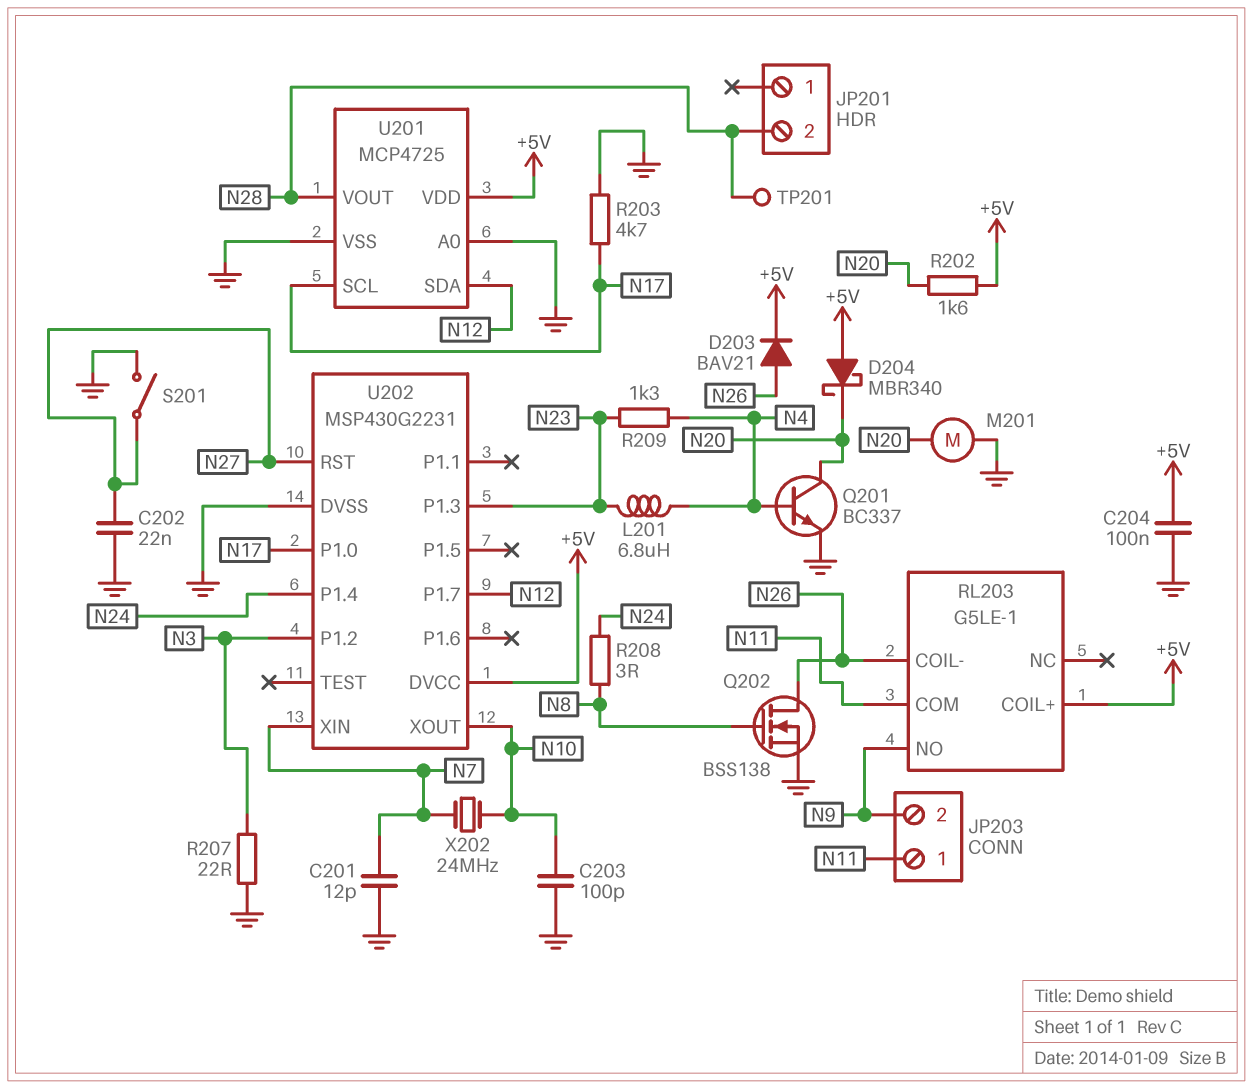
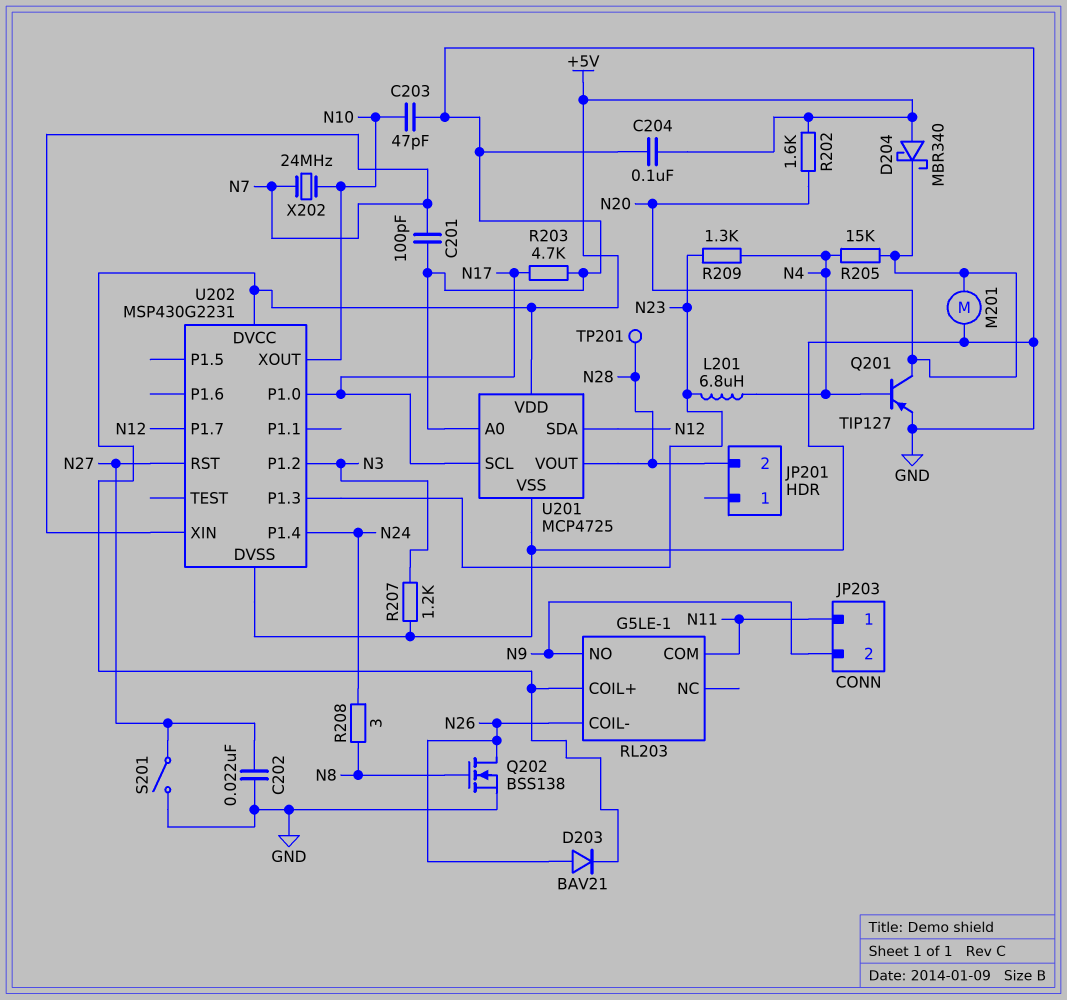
C201: 12pF (GND, N7) -> 100pF (GND, N7)
C203: 100pF (GND, N10) -> 47pF (GND, N10)
Q201: NPN BC337 (B N4, C N20, E GND) -> PNP TIP127 (B N4, C N20, E GND)
R205: none -> 15k (N4, N20)
R207: 22 (GND, N3) -> 1.2k (GND, N3)

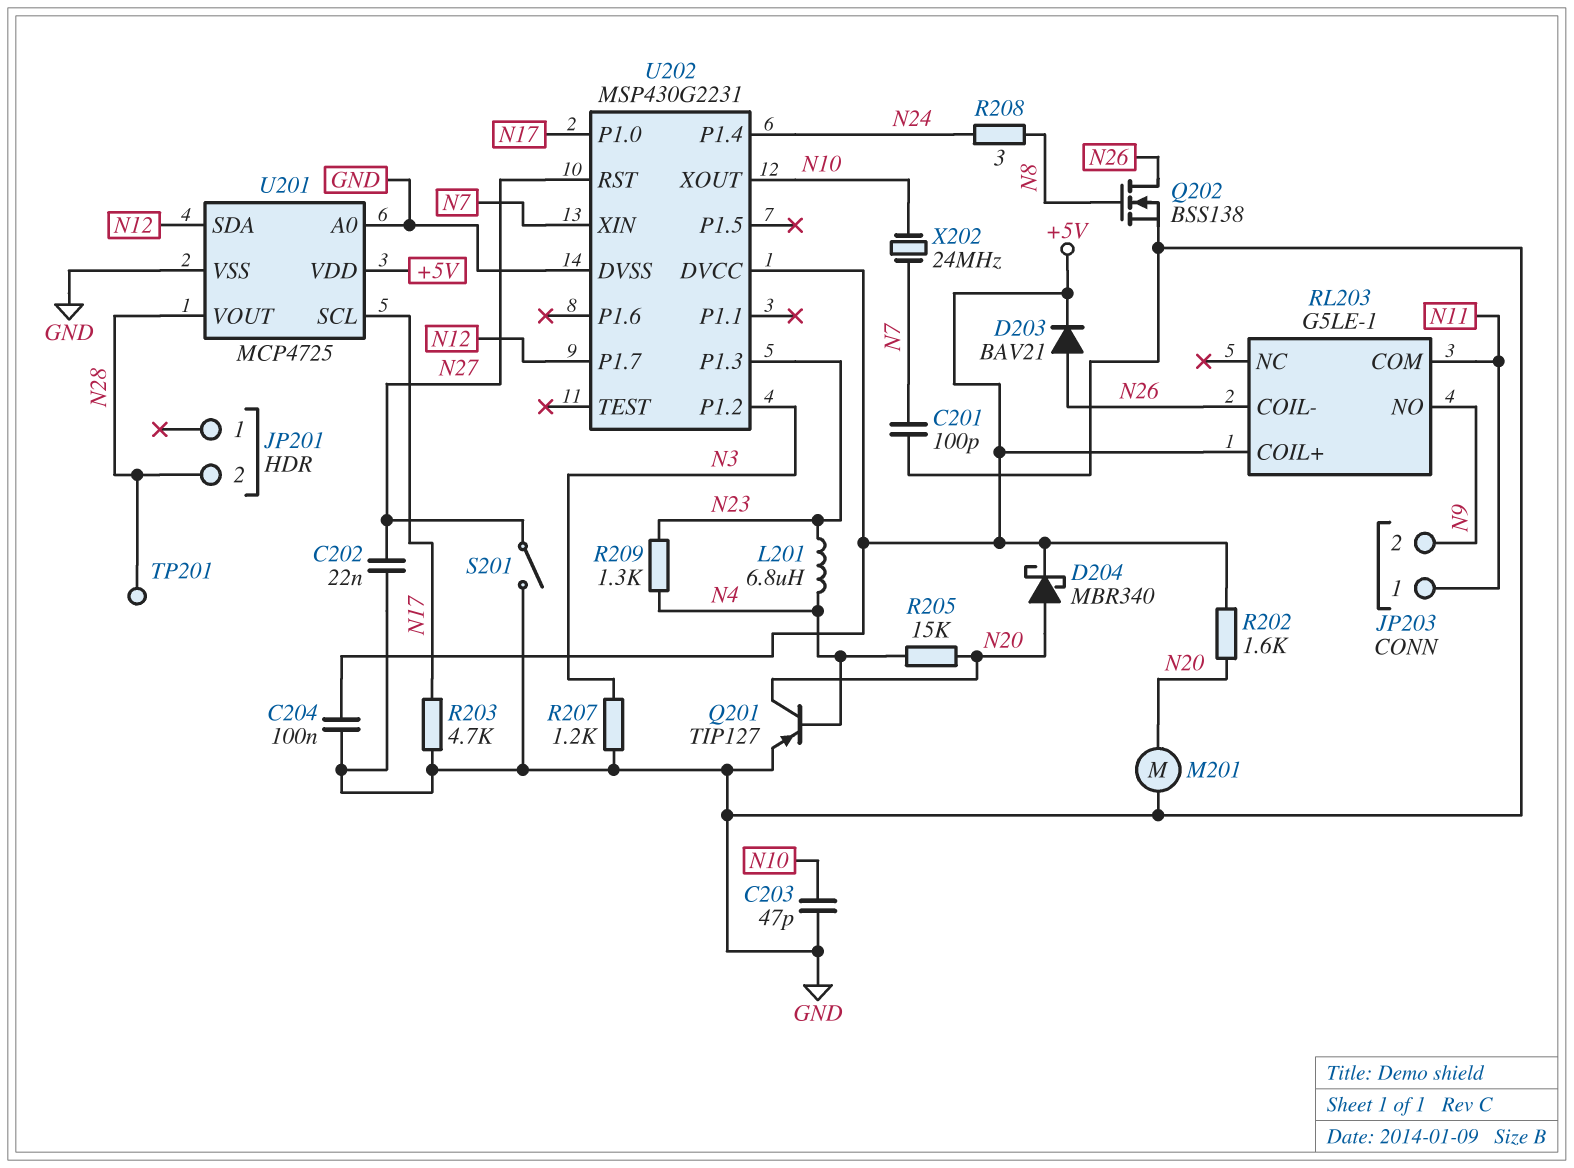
D204: schottky MBR340 (A +5V, K N20) -> schottky MBR340 (A N20, K +5V)

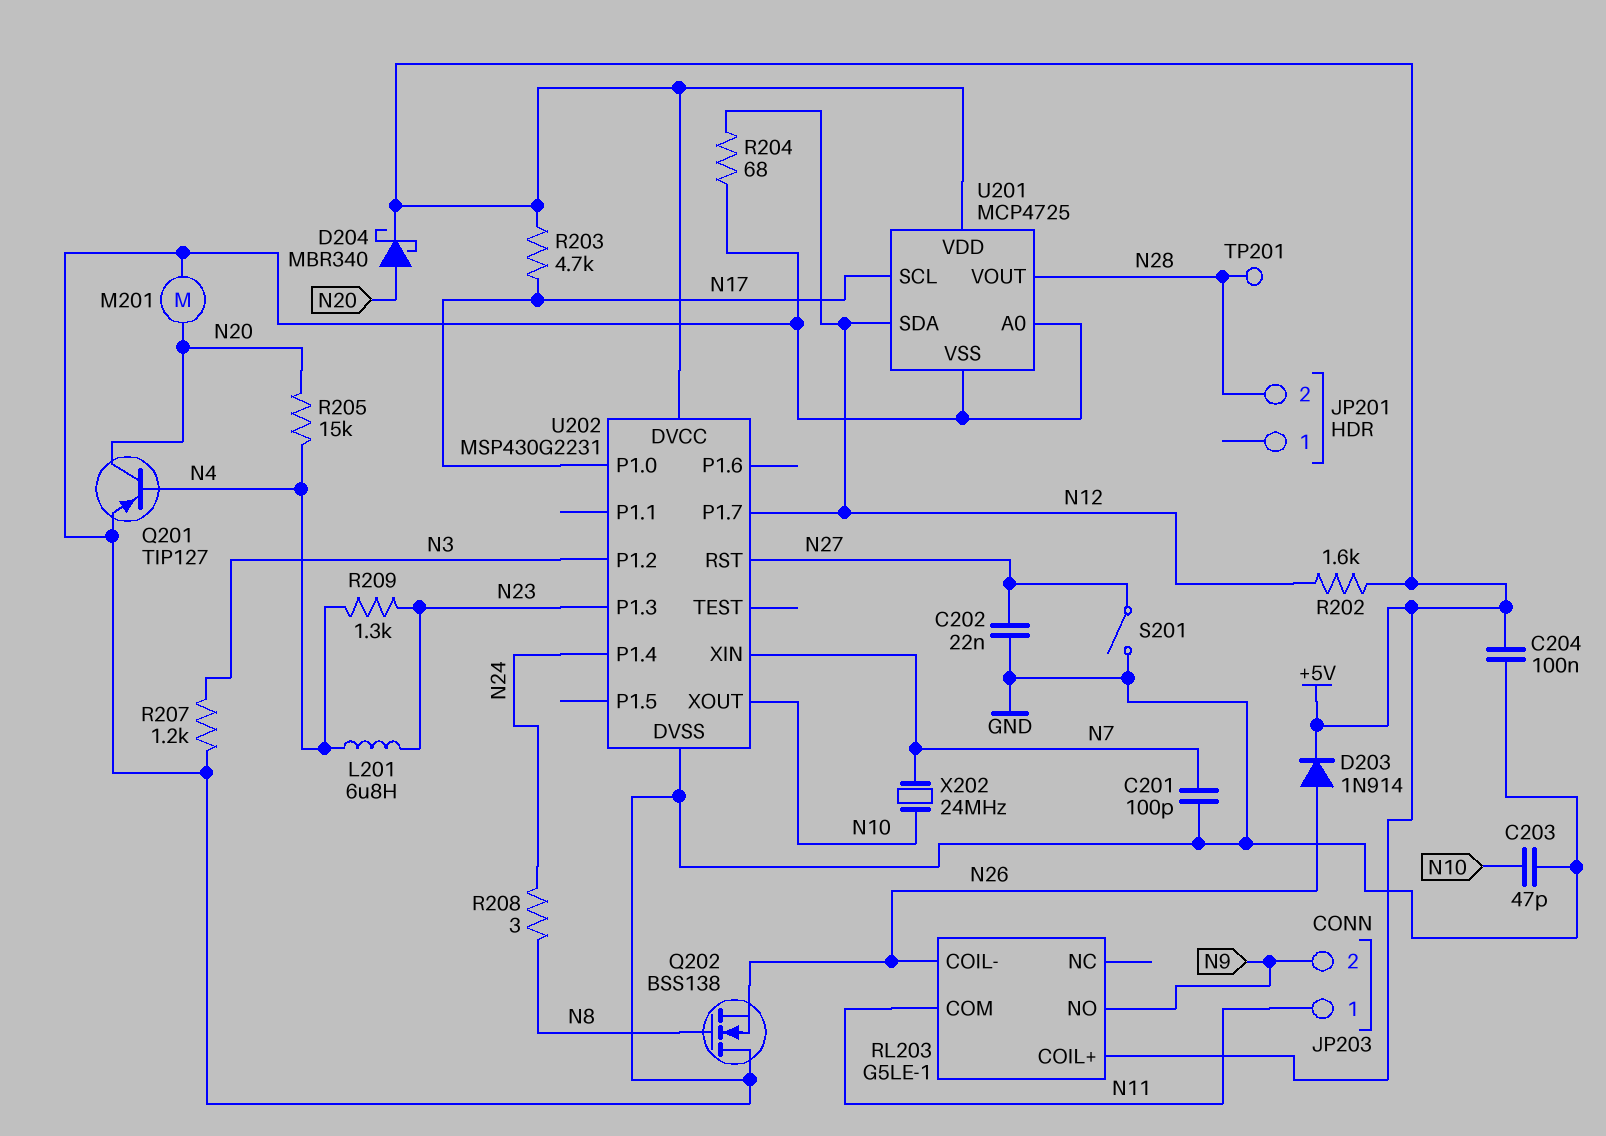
D203: diode BAV21 (A N26, K +5V) -> diode 1N914 (A N26, K +5V)
Q202: NMOS BSS138 (G N8, D N26, S GND) -> NMOS BSS138 (G N8, D GND, S N26)
R202: 1.6k (+5V, N20) -> 1.6k (+5V, N12)
R203: 4.7k (GND, N17) -> 4.7k (+5V, N17)
R204: none -> 68 (GND, N12)

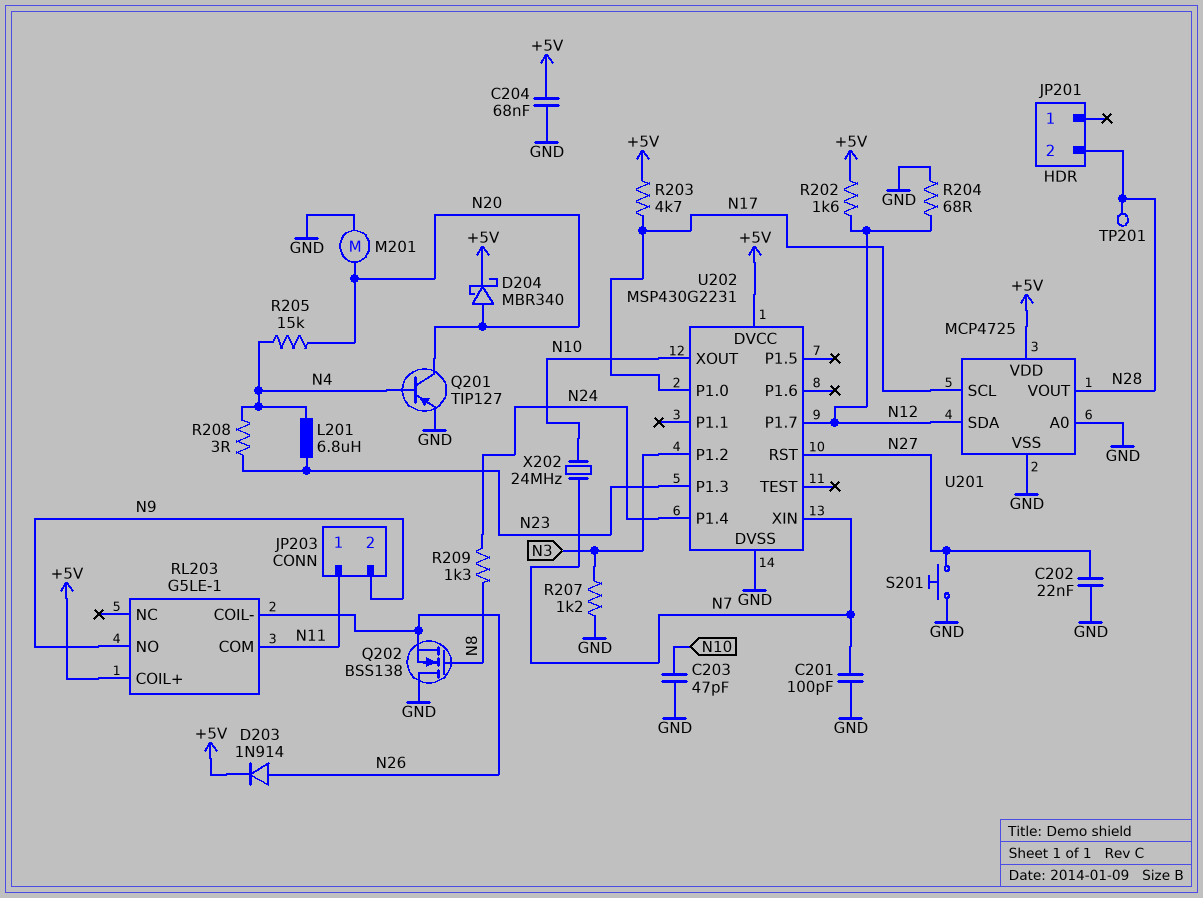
C204: 100nF (+5V, GND) -> 68nF (+5V, GND)
R208: 3 (N8, N24) -> 3 (N4, N23)
R209: 1.3k (N4, N23) -> 1.3k (N8, N24)
S201: switch (GND, N27) -> button (GND, N27)

